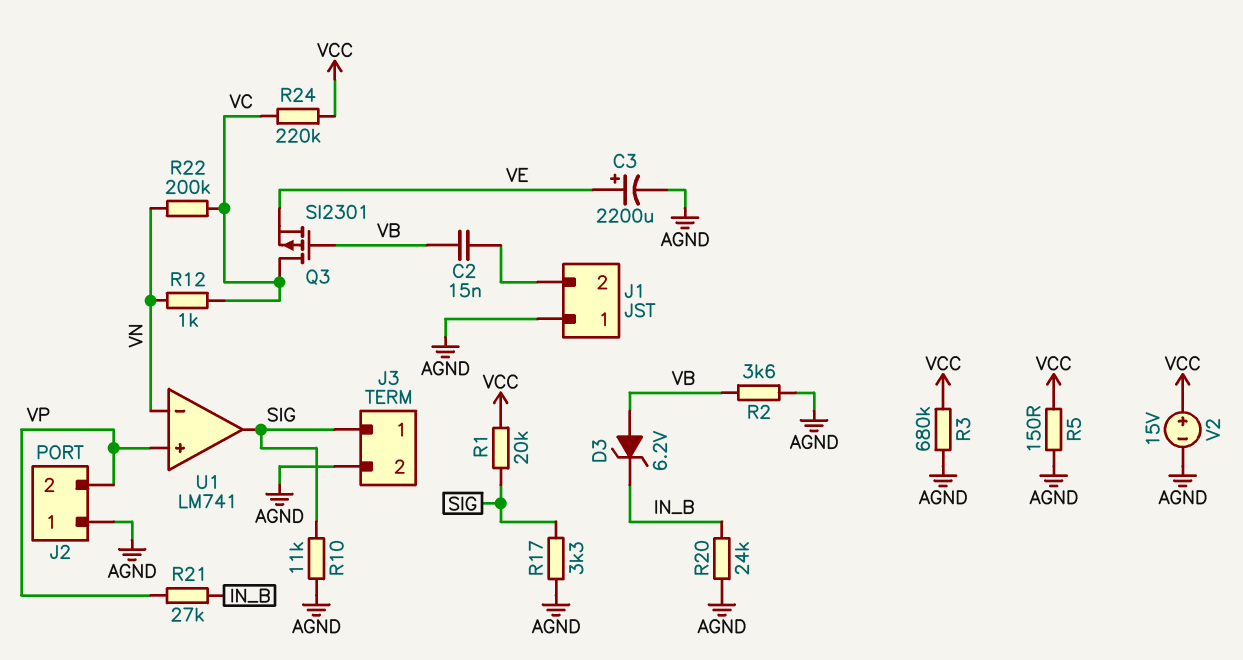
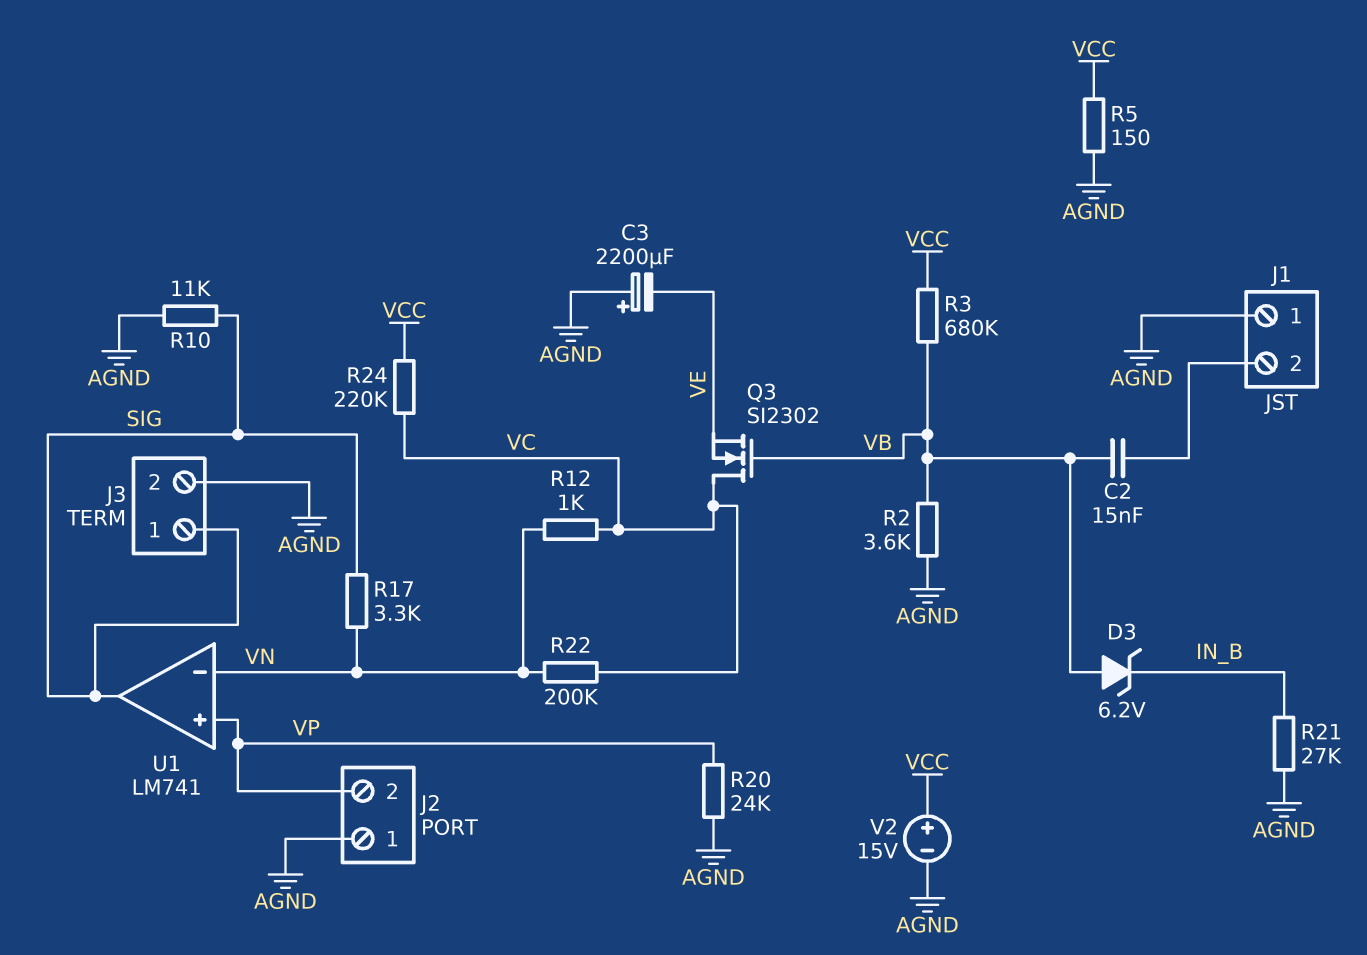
C3: 2200uF (plus VE, minus AGND) -> 2200uF (plus AGND, minus VE)
Q3: PMOS SI2301 (G VB, D VC, S VE) -> NMOS SI2302 (G VB, D VC, S VE)
R1: 20k (SIG, VCC) -> none
R3: 680k (AGND, VCC) -> 680k (VB, VCC)
R17: 3.3k (AGND, SIG) -> 3.3k (SIG, VN)
R20: 24k (AGND, IN_B) -> 24k (AGND, VP)
R21: 27k (IN_B, VP) -> 27k (AGND, IN_B)

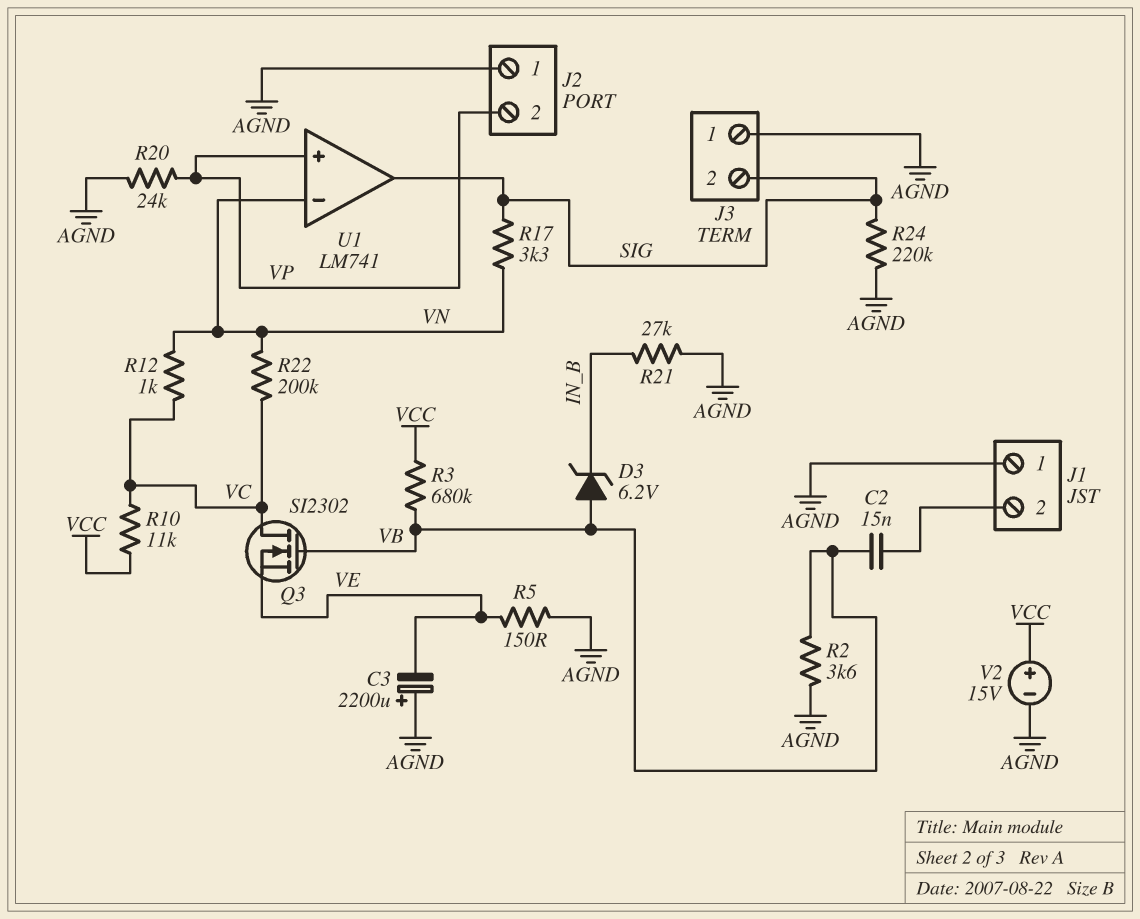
J3 pin 1: SIG -> AGND
J3 pin 2: AGND -> SIG
R5: 150 (AGND, VCC) -> 150 (AGND, VE)
R10: 11k (AGND, SIG) -> 11k (VC, VCC)
R24: 220k (VC, VCC) -> 220k (AGND, SIG)

